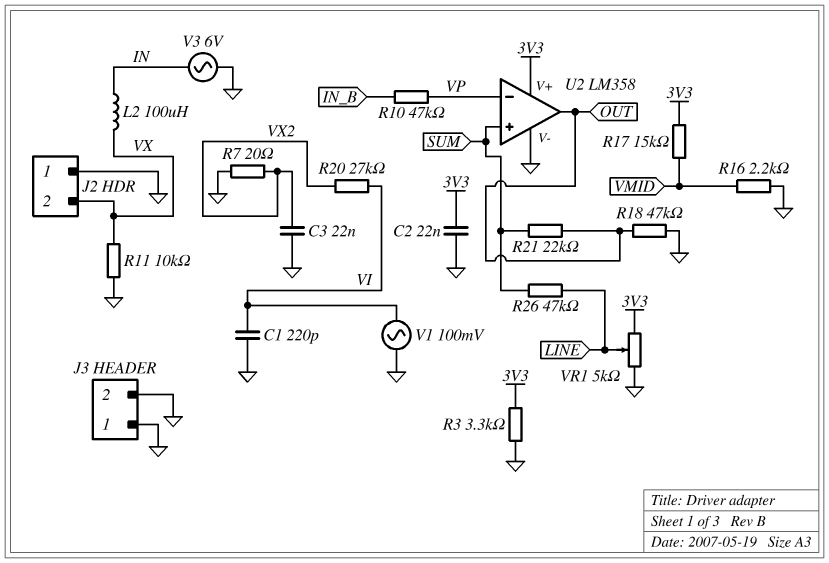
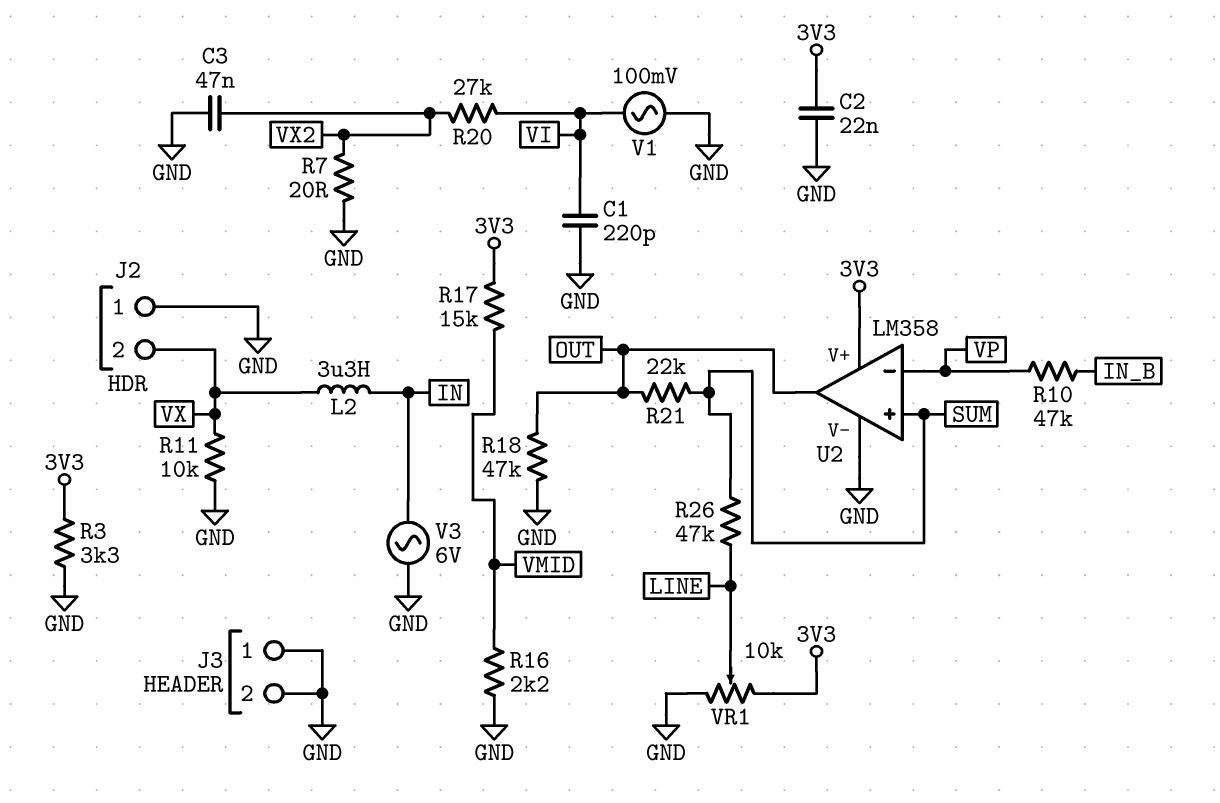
C3: 22nF (GND, VX2) -> 47nF (GND, VX2)
L2: 100uH (IN, VX) -> 3.3uH (IN, VX)
VR1: 5k (3V3, GND, wiper LINE) -> 10k (3V3, GND, wiper LINE)

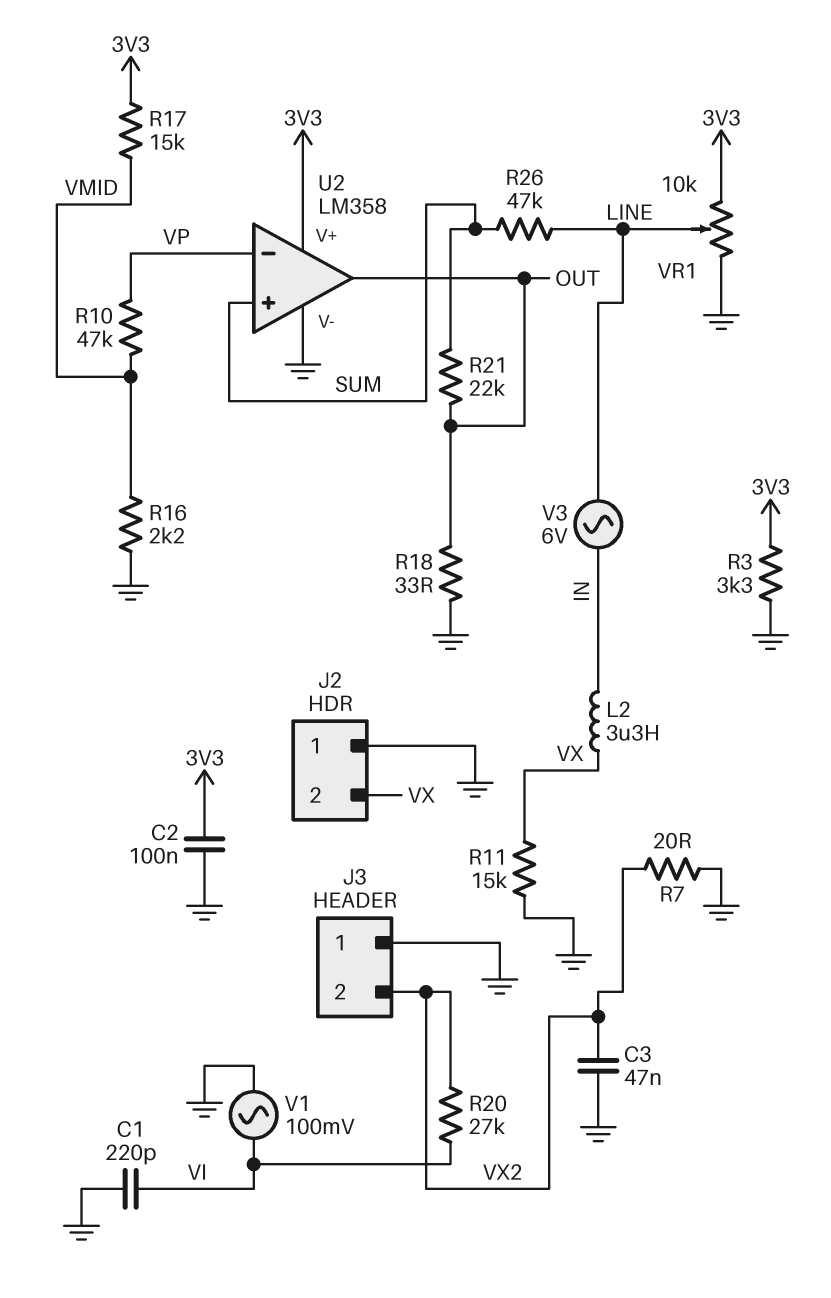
C2: 22nF (3V3, GND) -> 100nF (3V3, GND)
J3 pin 2: GND -> VX2
R10: 47k (IN_B, VP) -> 47k (VMID, VP)
R11: 10k (GND, VX) -> 15k (GND, VX)
R18: 47k (GND, OUT) -> 33 (GND, OUT)
V3: AC 6V (GND, IN) -> AC 6V (IN, LINE)

